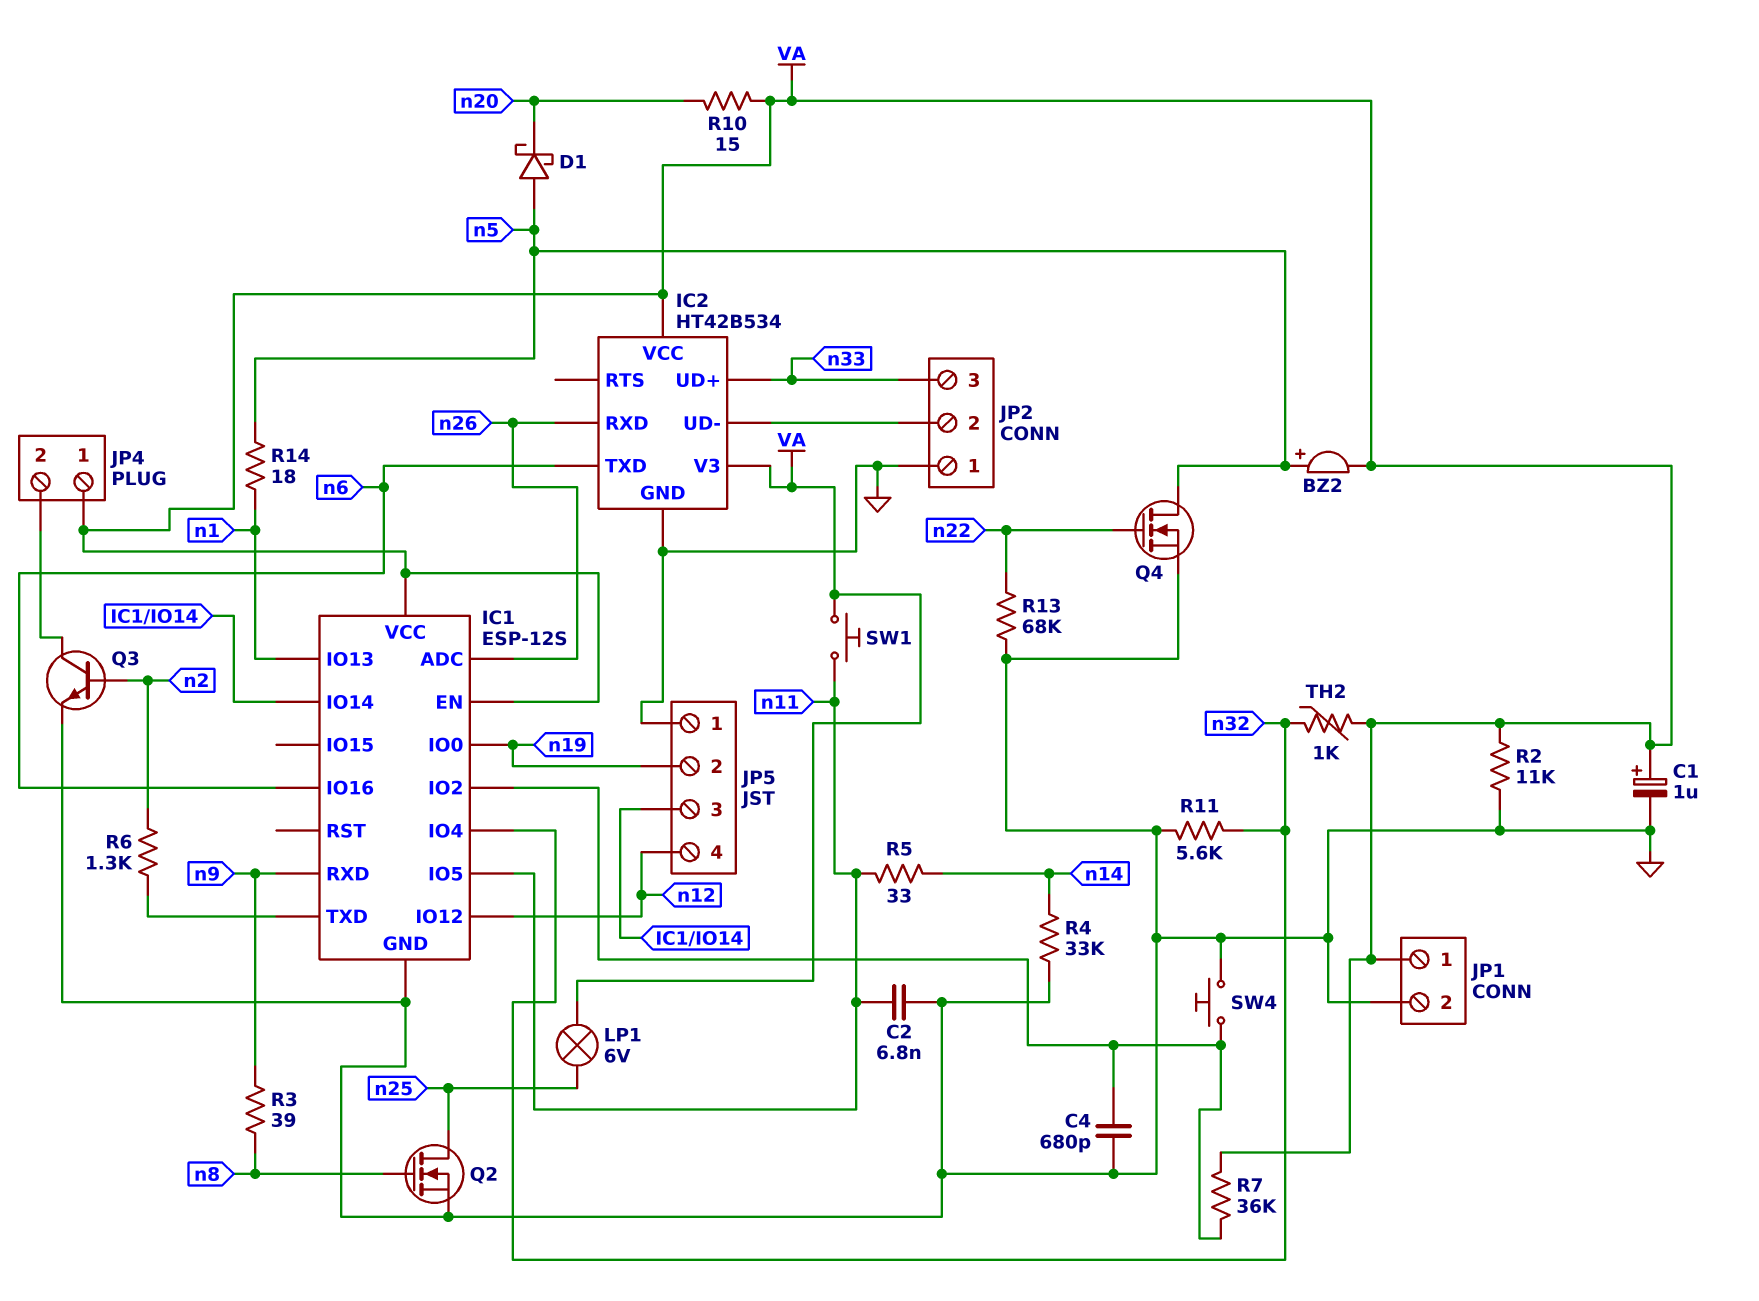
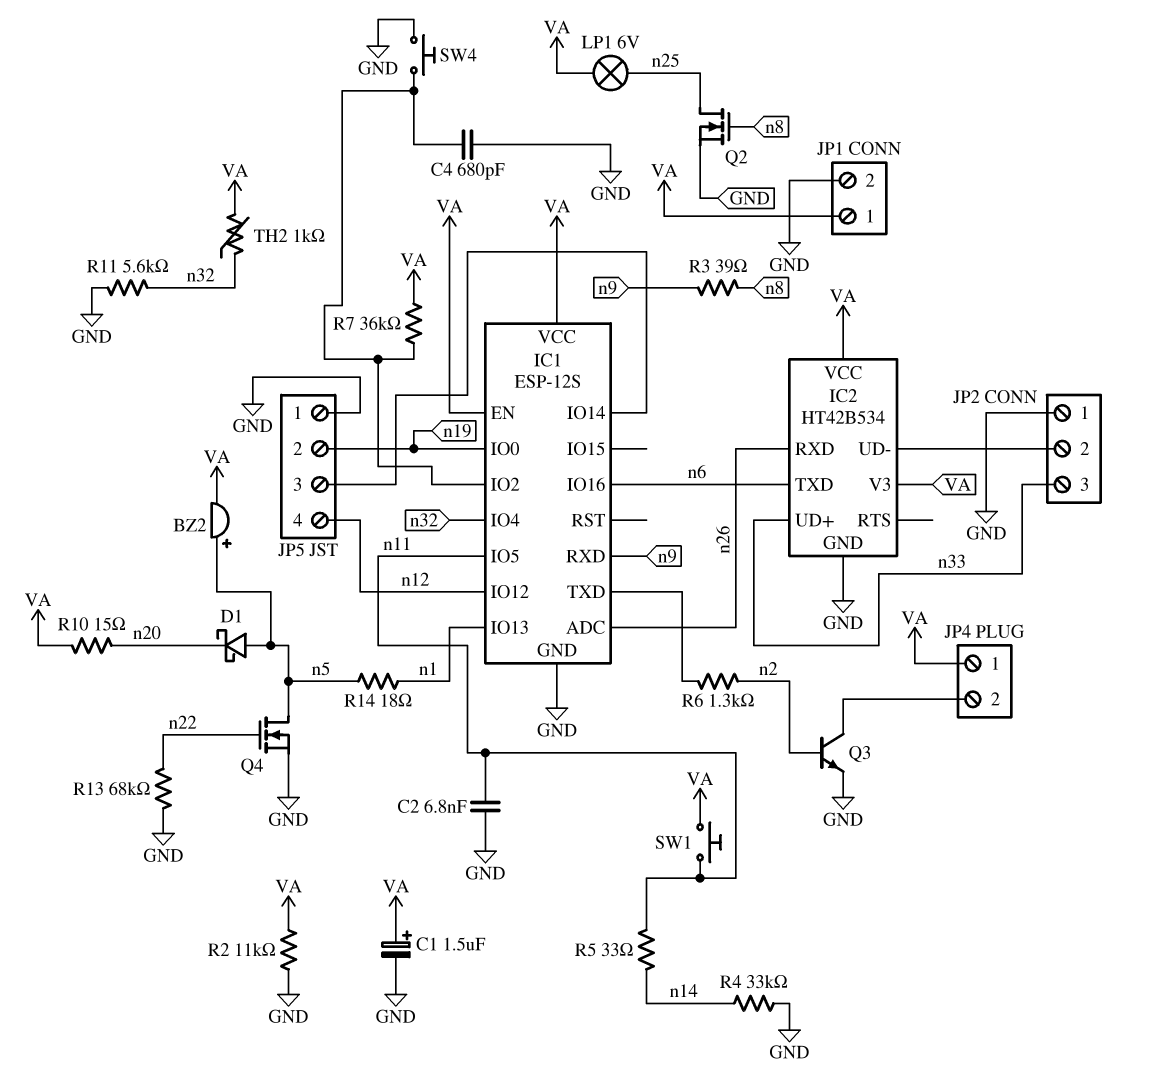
C1: 1uF (plus VA, minus GND) -> 1.5uF (plus VA, minus GND)

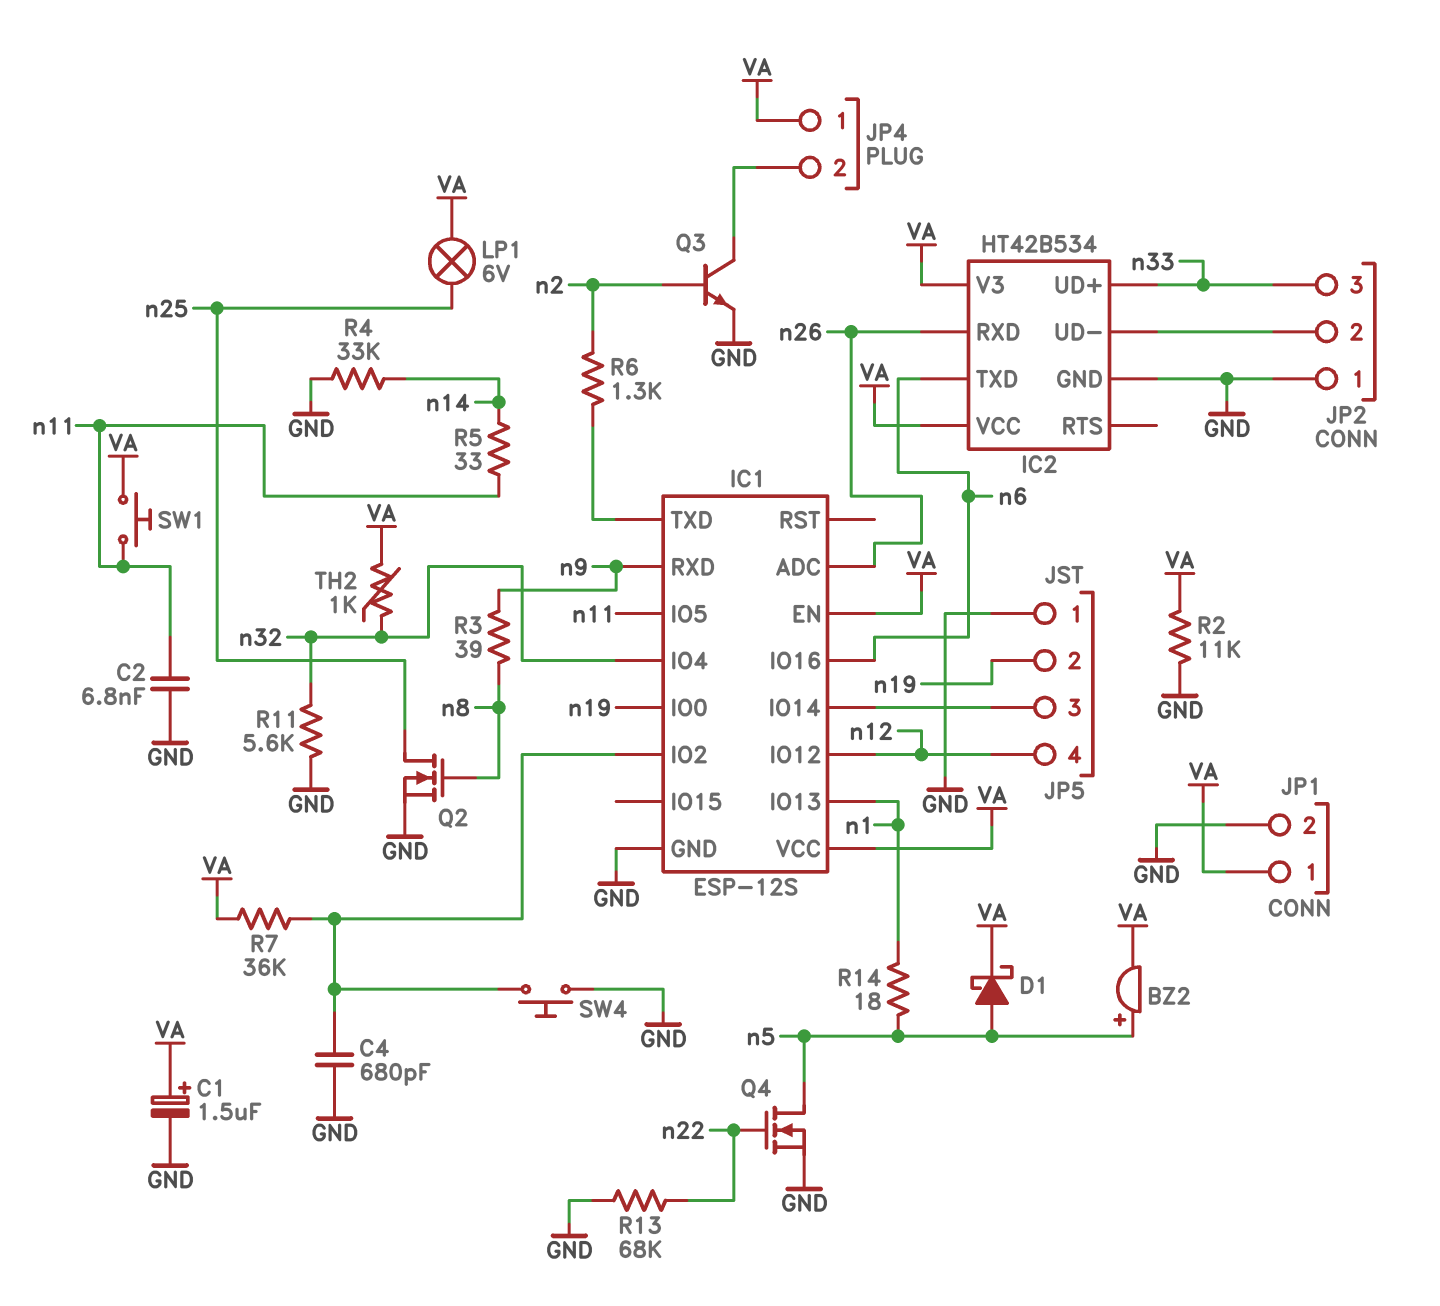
D1: schottky (A n5, K n20) -> schottky (A n5, K VA)
R10: 15 (VA, n20) -> none

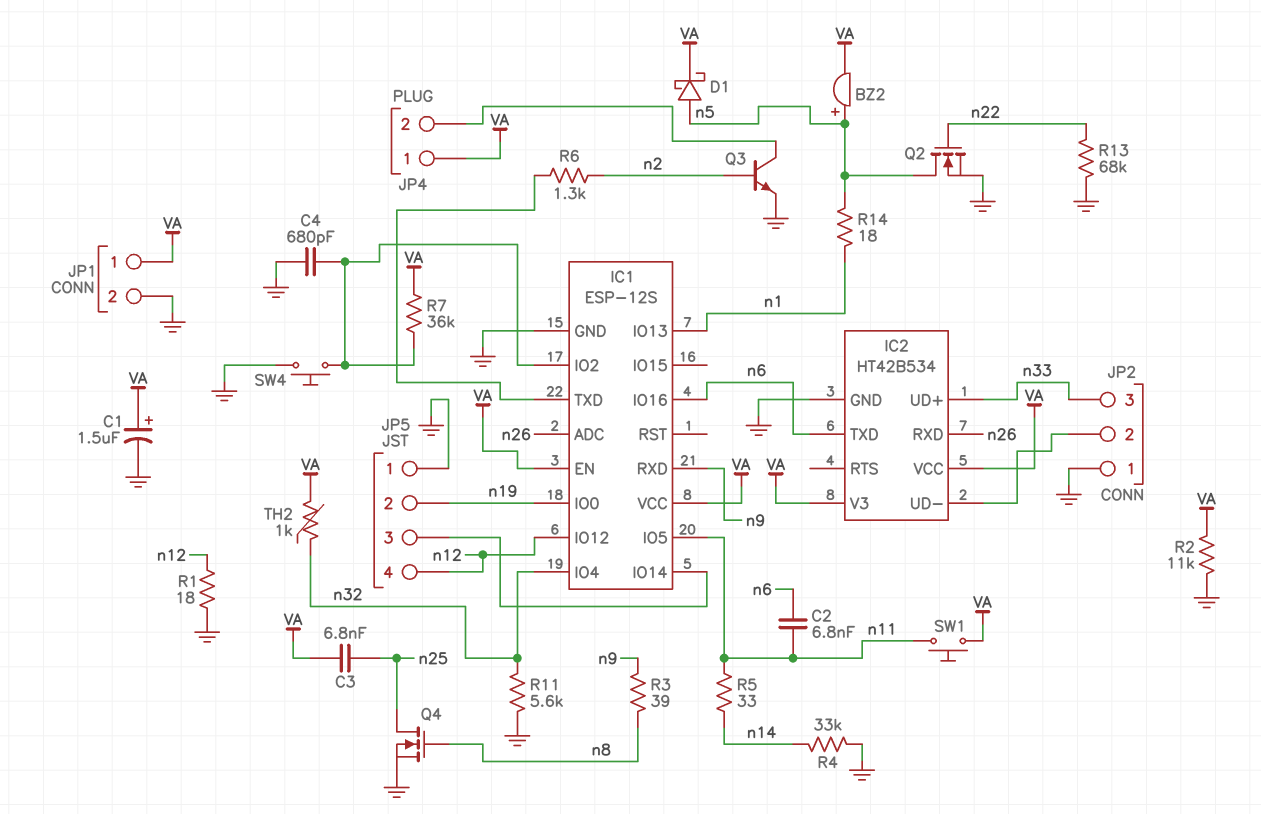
C2: 6.8nF (GND, n11) -> 6.8nF (n6, n11)
C3: none -> 6.8nF (VA, n25)
LP1: lamp 6V (VA, n25) -> none
Q2: NMOS (G n8, D n25, S GND) -> NMOS (G n22, D n5, S GND)
Q4: NMOS (G n22, D n5, S GND) -> NMOS (G n8, D n25, S GND)
R1: none -> 18 (GND, n12)

